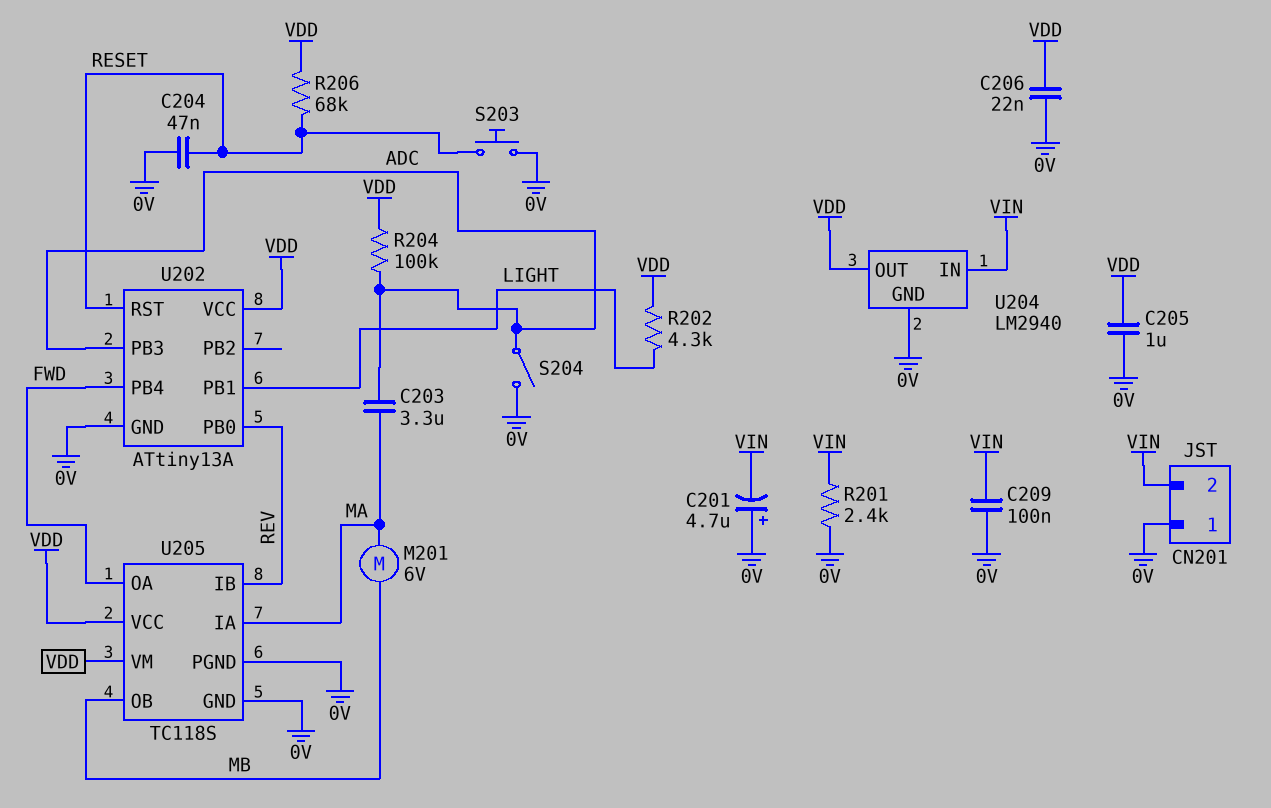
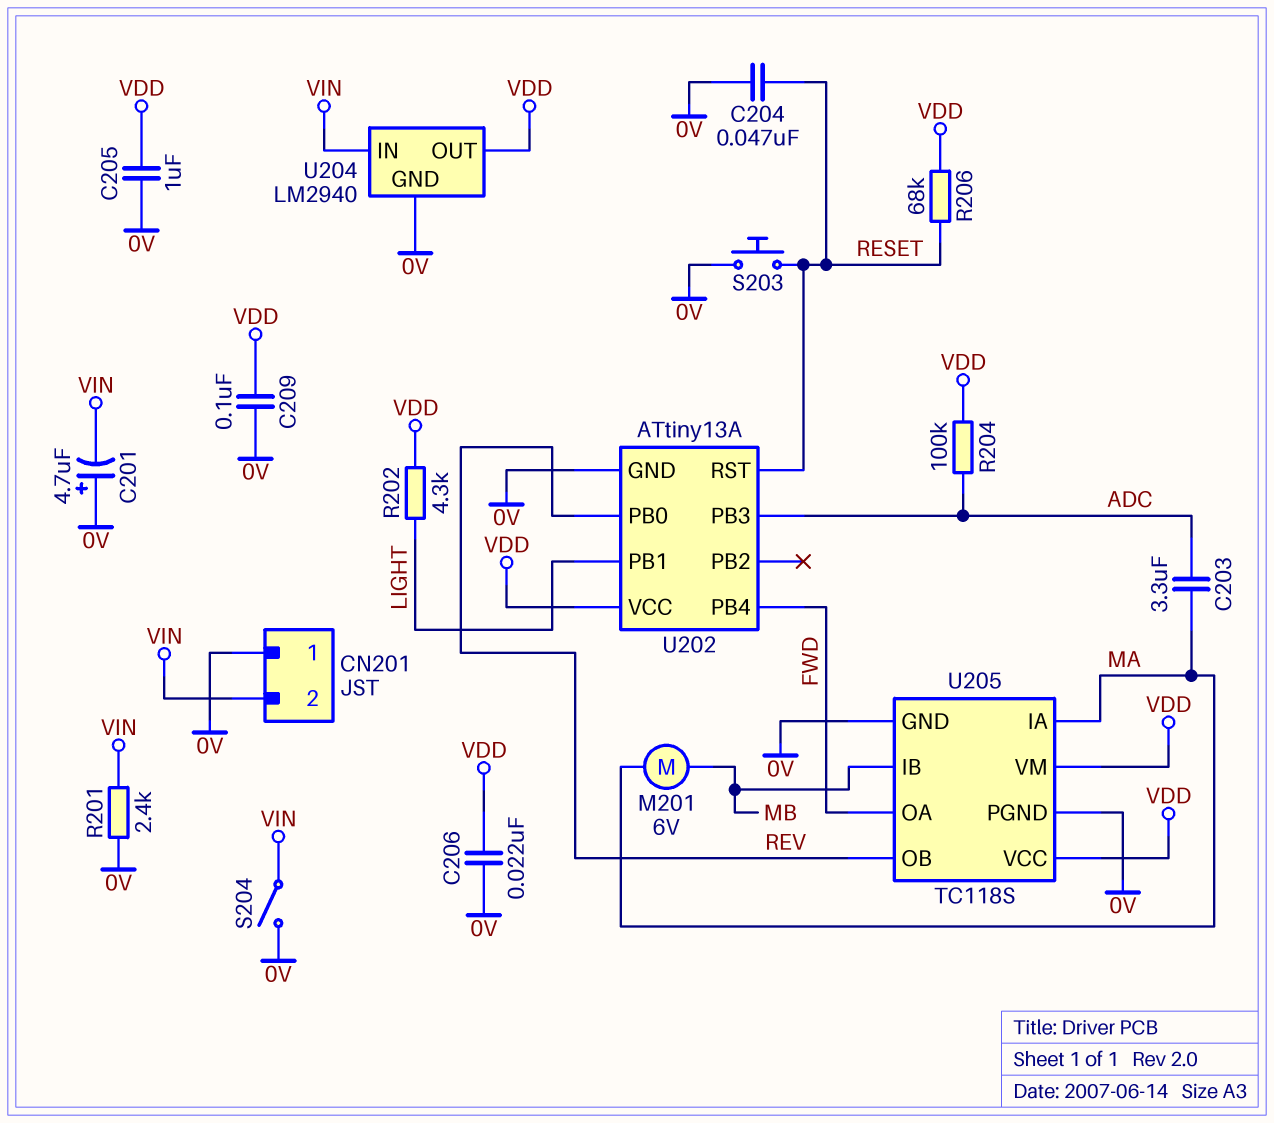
C209: 100nF (0V, VIN) -> 100nF (0V, VDD)
S204: switch (0V, ADC) -> switch (0V, VIN)
U205 pin IB: REV -> MB
U205 pin OB: MB -> REV

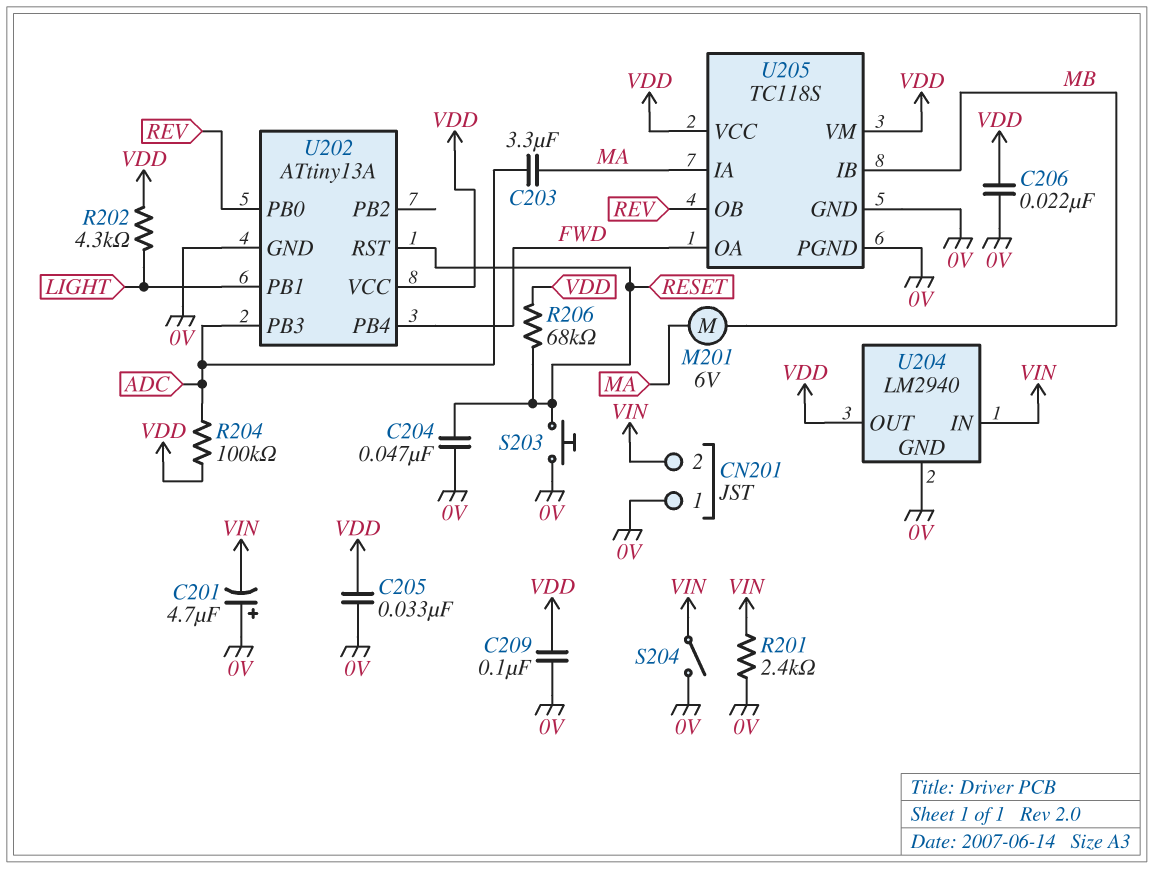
C205: 1uF (0V, VDD) -> 33nF (0V, VDD)

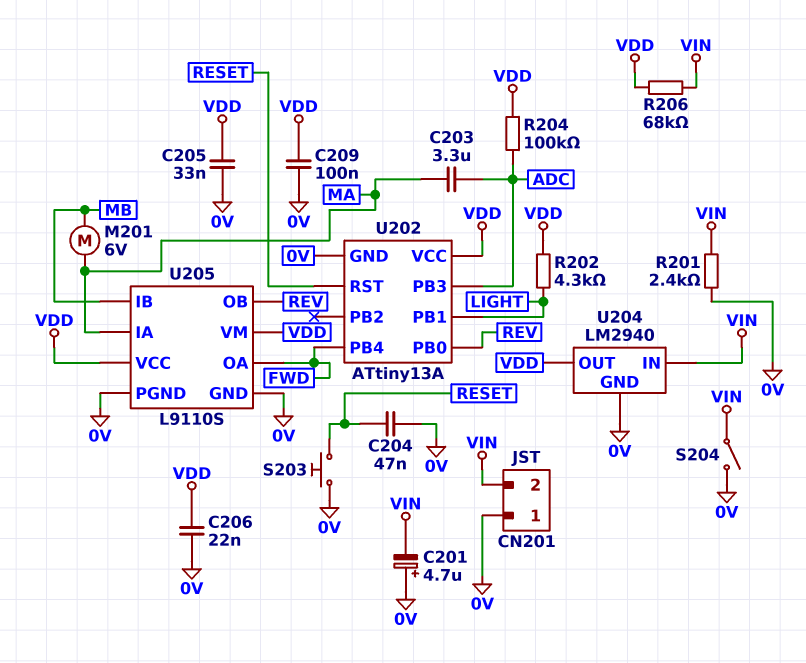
R206: 68k (RESET, VDD) -> 68k (VDD, VIN)
U205: TC118S -> L9110S

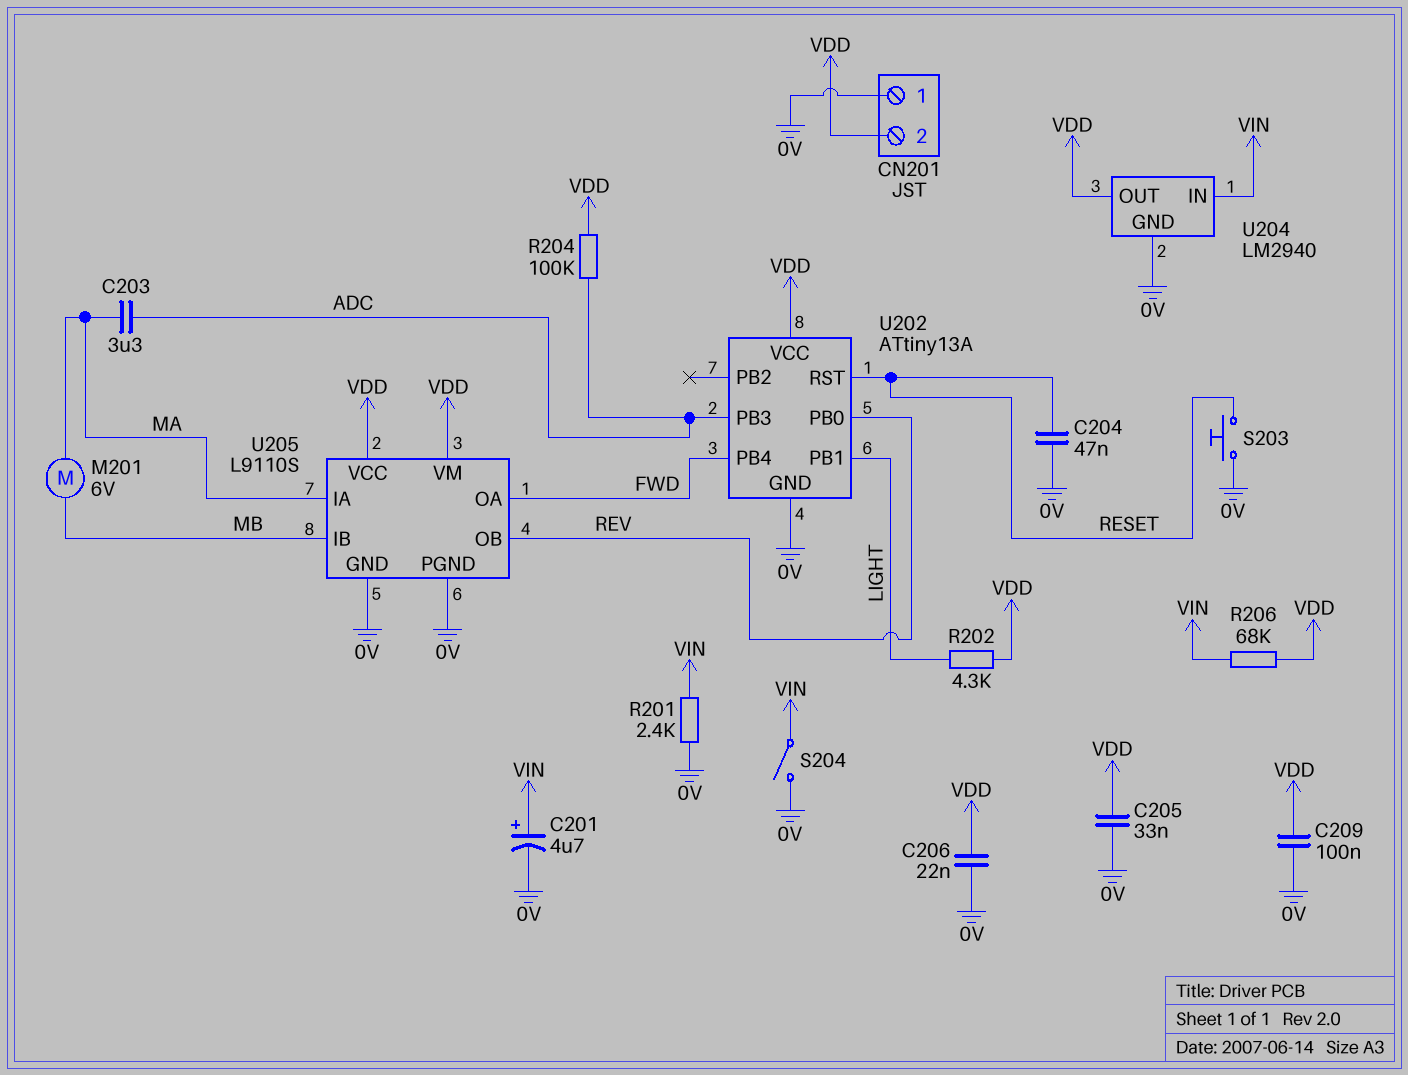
C201: 4.7uF (plus 0V, minus VIN) -> 4.7uF (plus VIN, minus 0V)
CN201 pin 2: VIN -> VDD

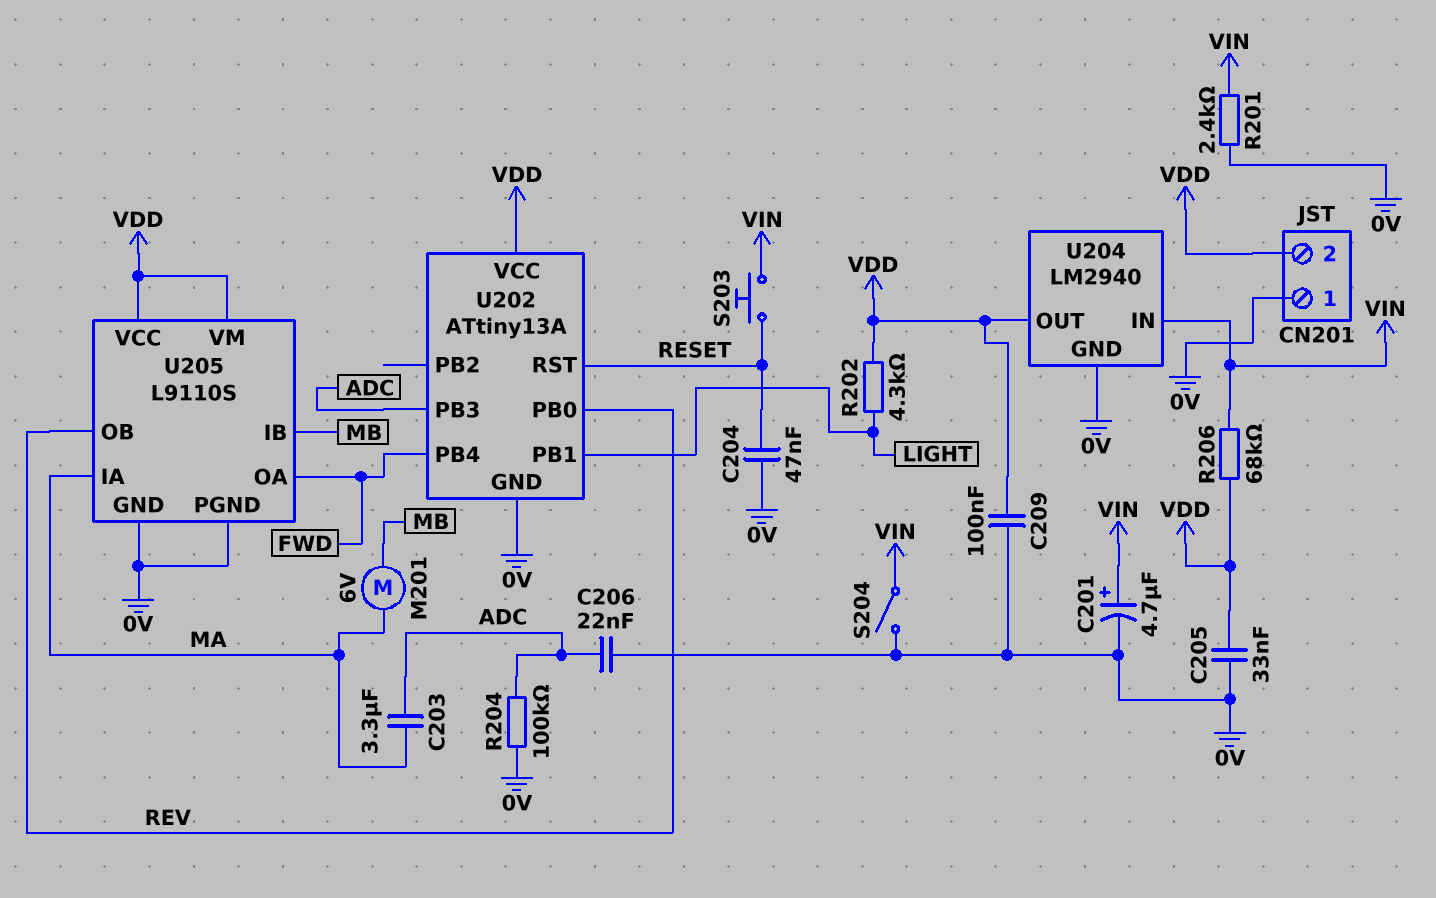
C206: 22nF (0V, VDD) -> 22nF (0V, ADC)
R204: 100k (ADC, VDD) -> 100k (0V, ADC)
S203: button (0V, RESET) -> button (RESET, VIN)

